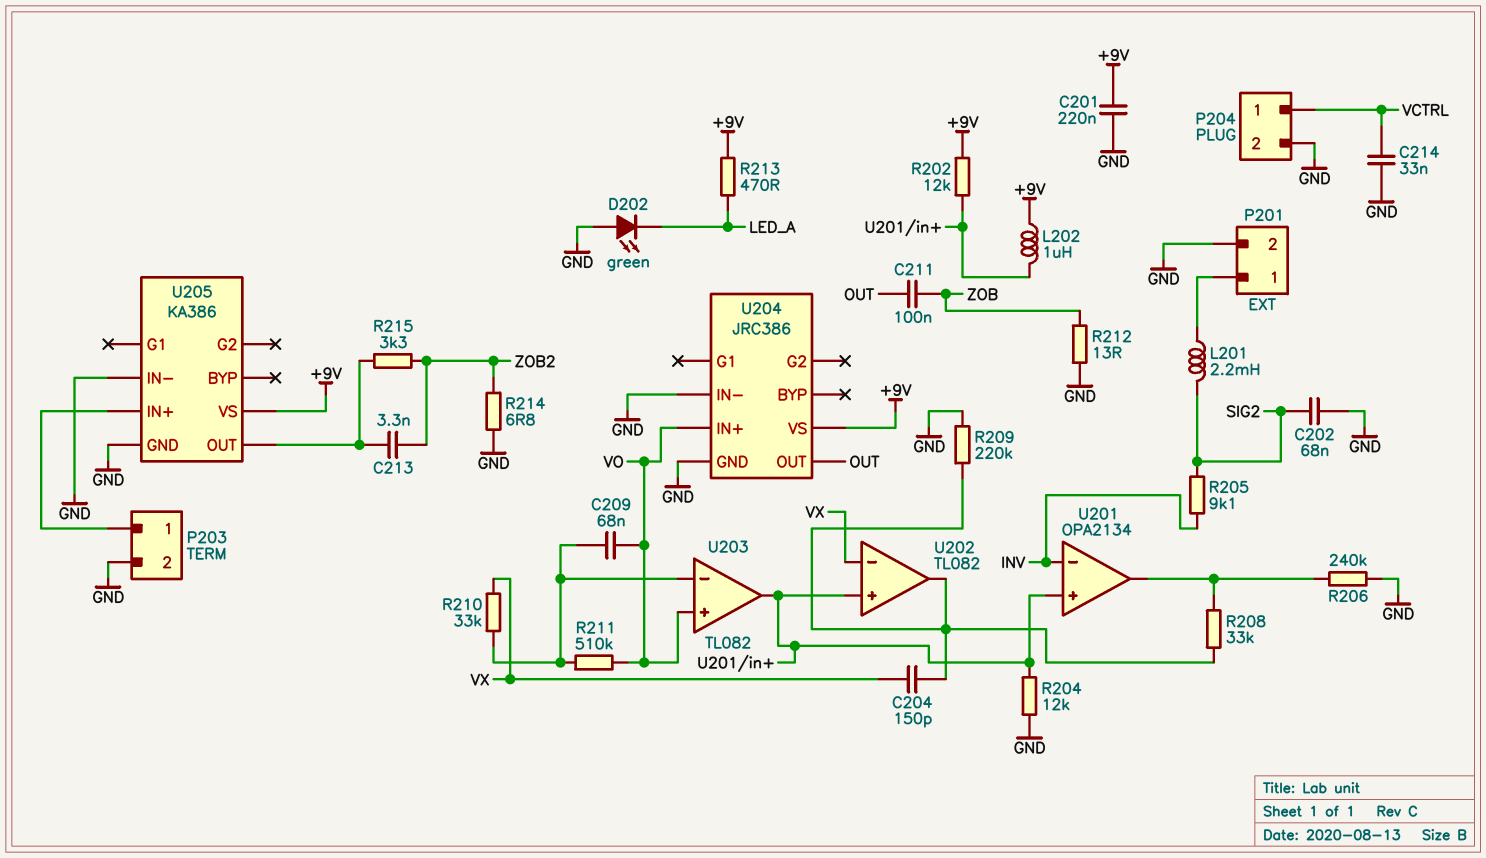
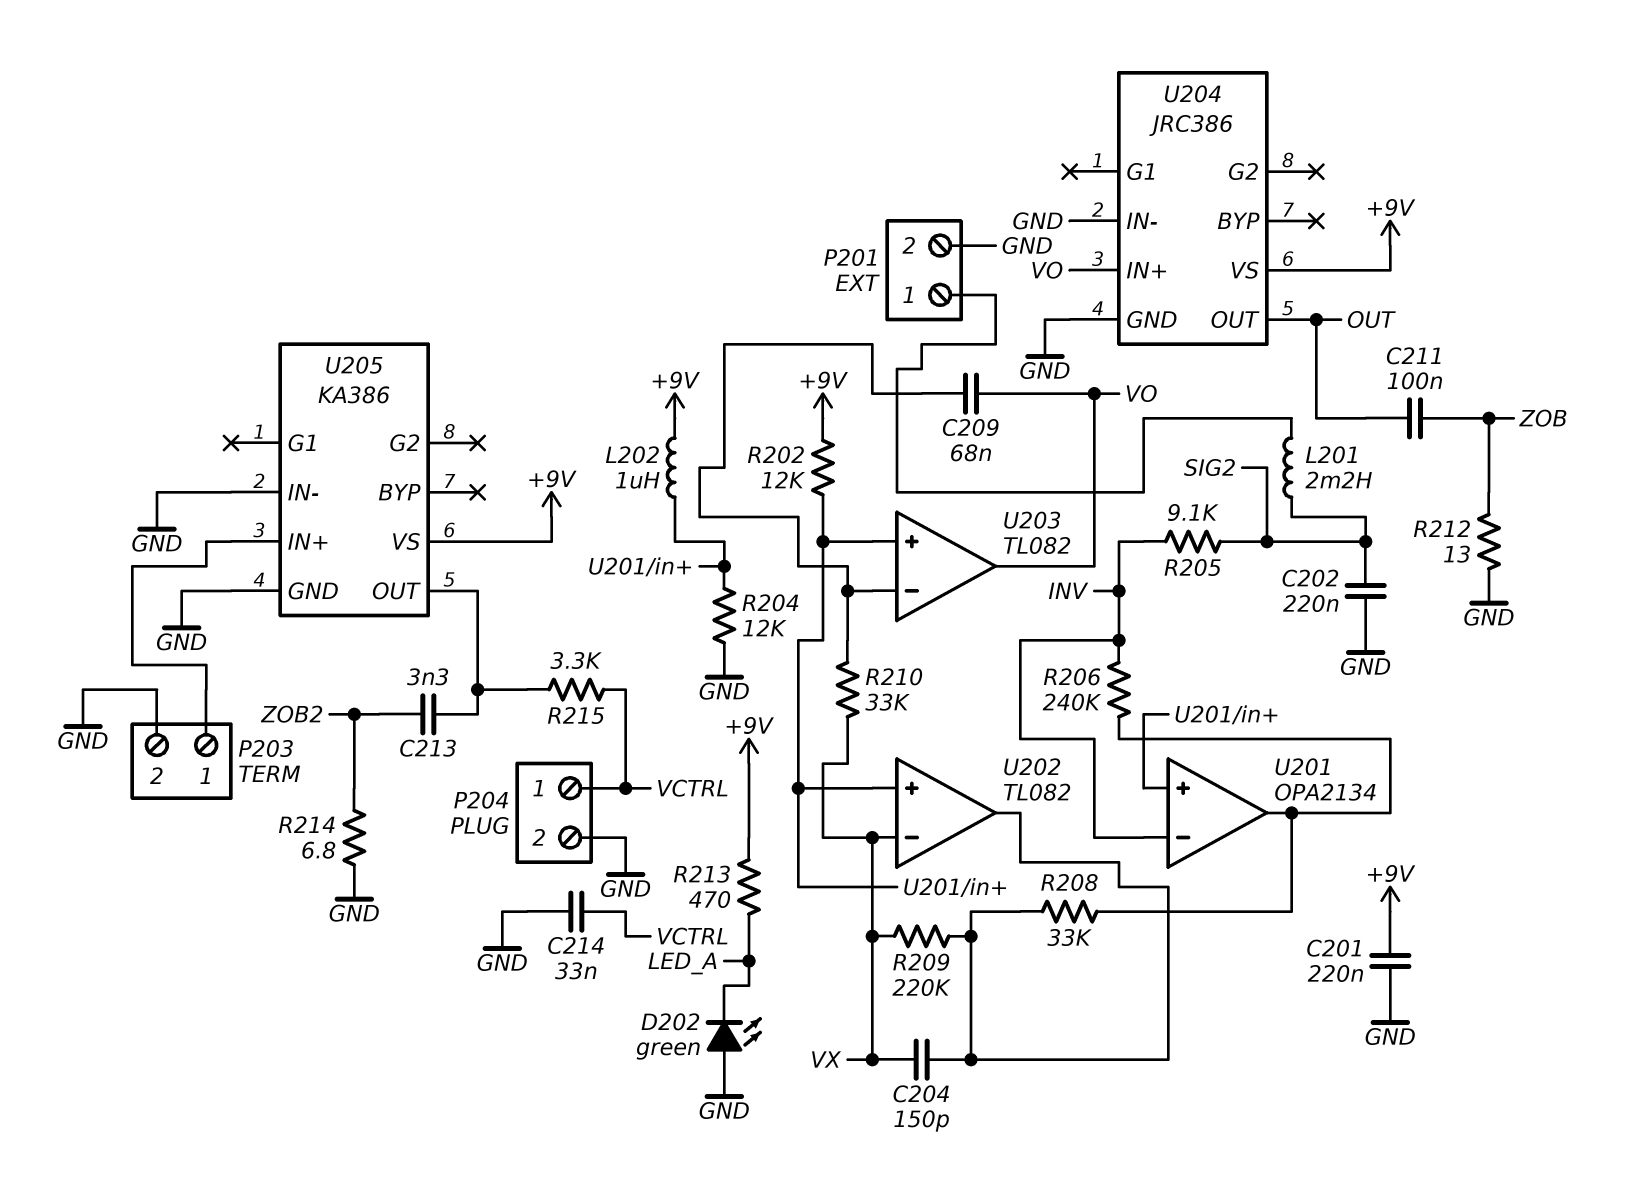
C202: 68nF (GND, SIG2) -> 220nF (GND, SIG2)
R206: 240k (GND, U201/out) -> 240k (INV, U201/out)
R209: 220k (GND, U202/out) -> 220k (U202/out, VX)
R211: 510k (U203/in-, VO) -> none
R215: 3.3k (U205/OUT, ZOB2) -> 3.3k (U205/OUT, VCTRL)
U203 pin in+: VO -> U201/in+
U203 pin out: U201/in+ -> VO

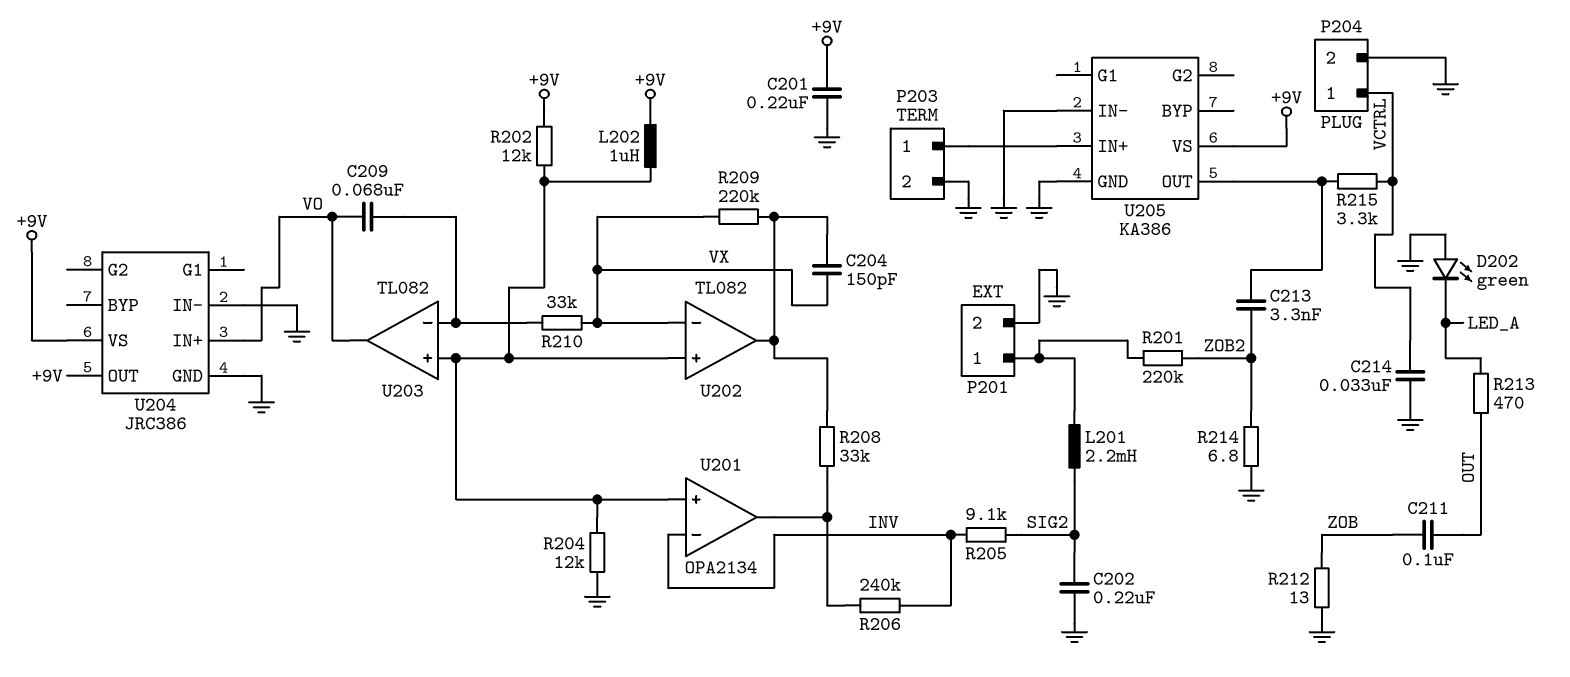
R201: none -> 220k (P201/1, ZOB2)
R213: 470 (+9V, LED_A) -> 470 (LED_A, OUT)
U204 pin OUT: OUT -> +9V

